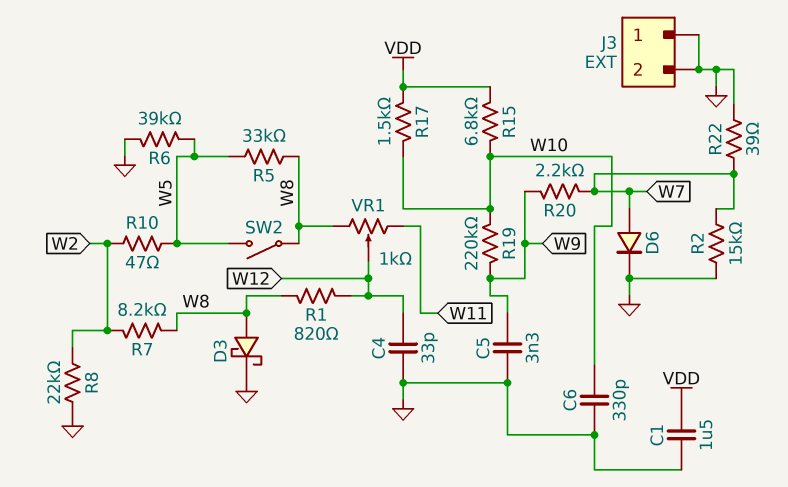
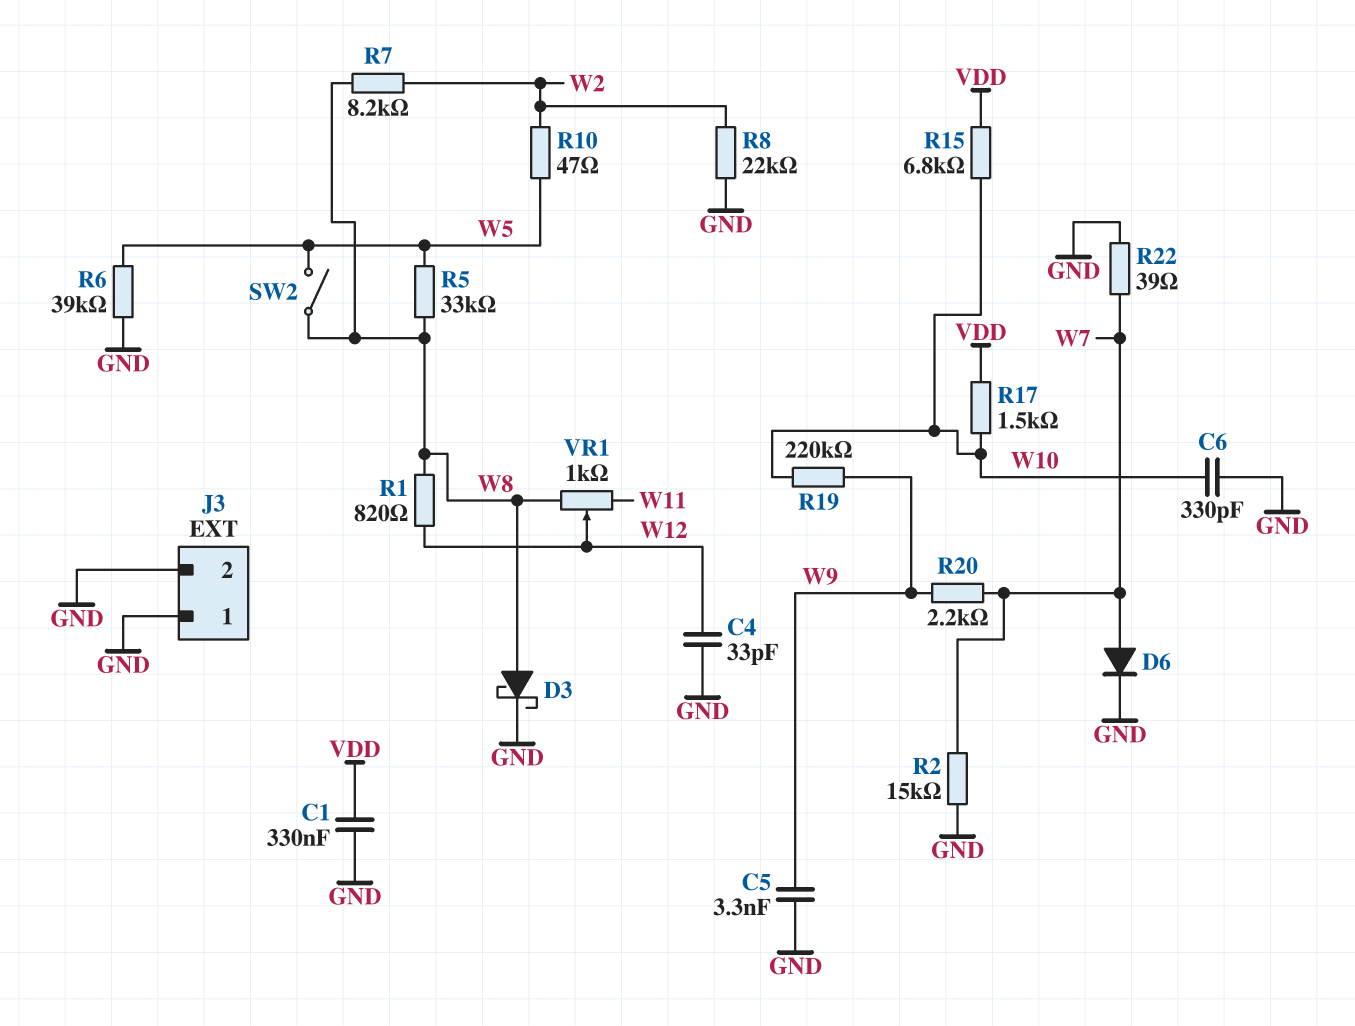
C1: 1.5uF (GND, VDD) -> 330nF (GND, VDD)

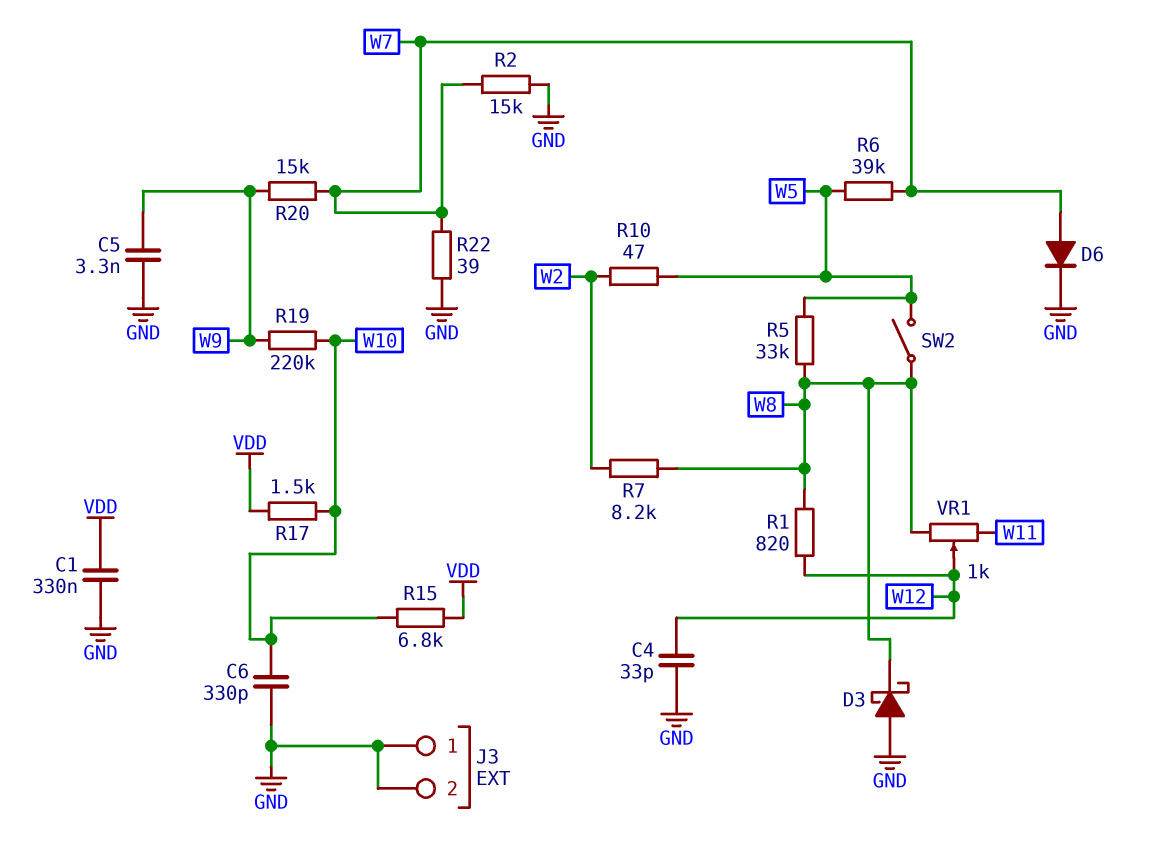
D3: schottky (A W8, K GND) -> schottky (A GND, K W8)
R6: 39k (GND, W5) -> 39k (W5, W7)
R8: 22k (GND, W2) -> none
R20: 2.2k (W7, W9) -> 15k (W7, W9)

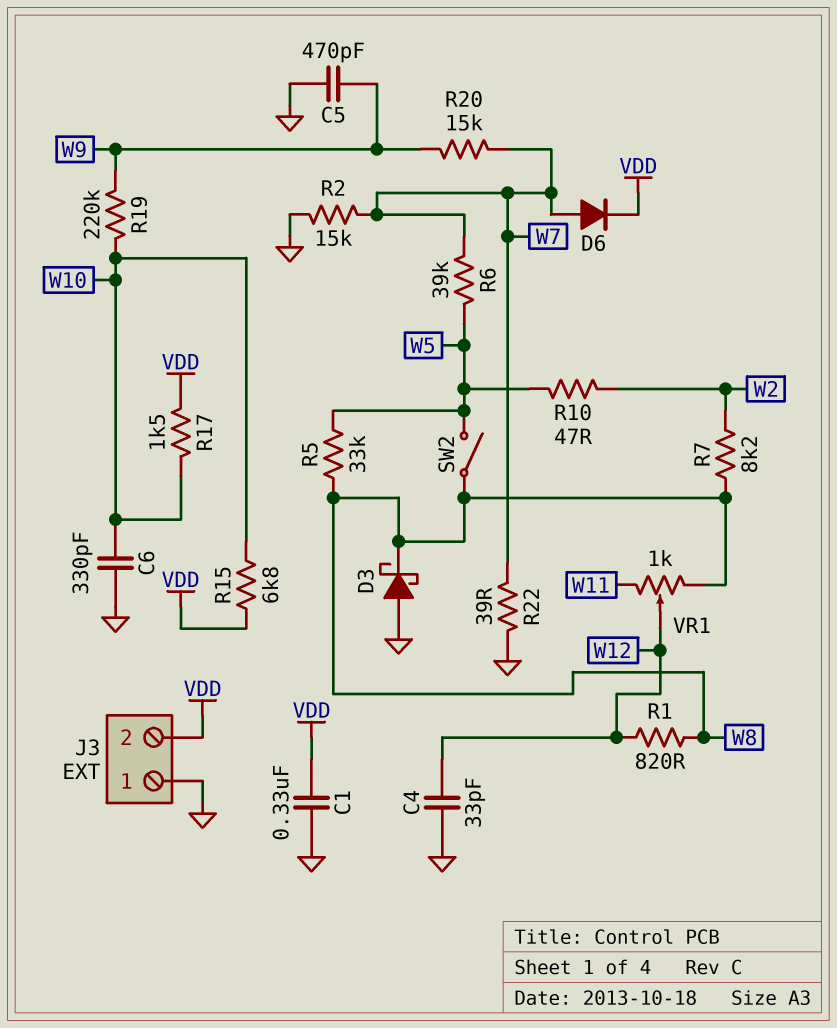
C5: 3.3nF (GND, W9) -> 470pF (GND, W9)
D6: diode (A W7, K GND) -> diode (A W7, K VDD)
J3 pin 2: GND -> VDD

